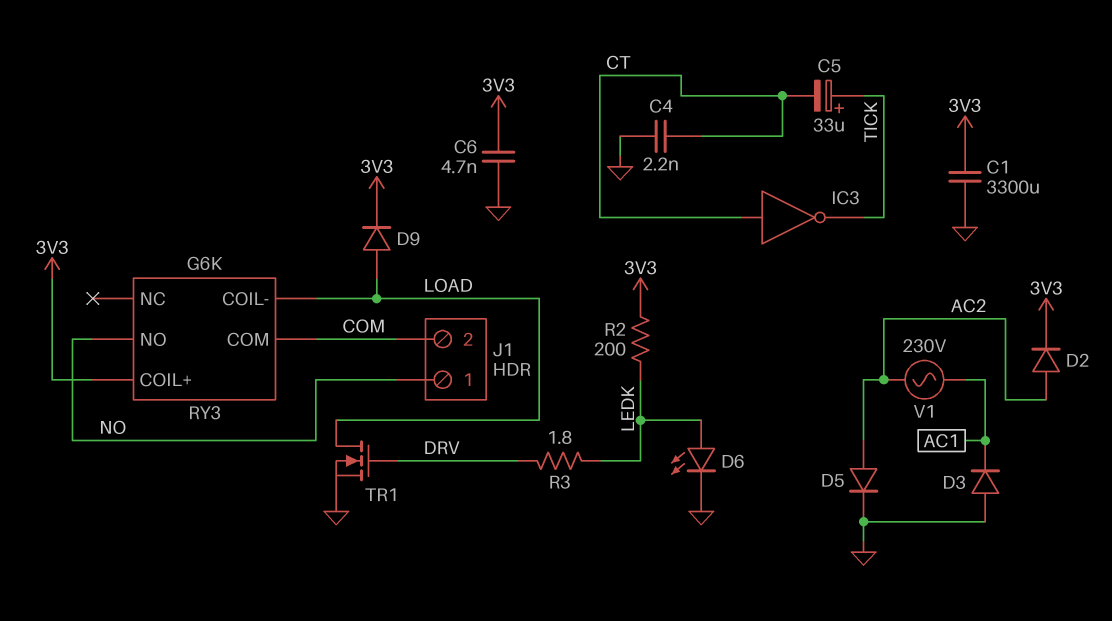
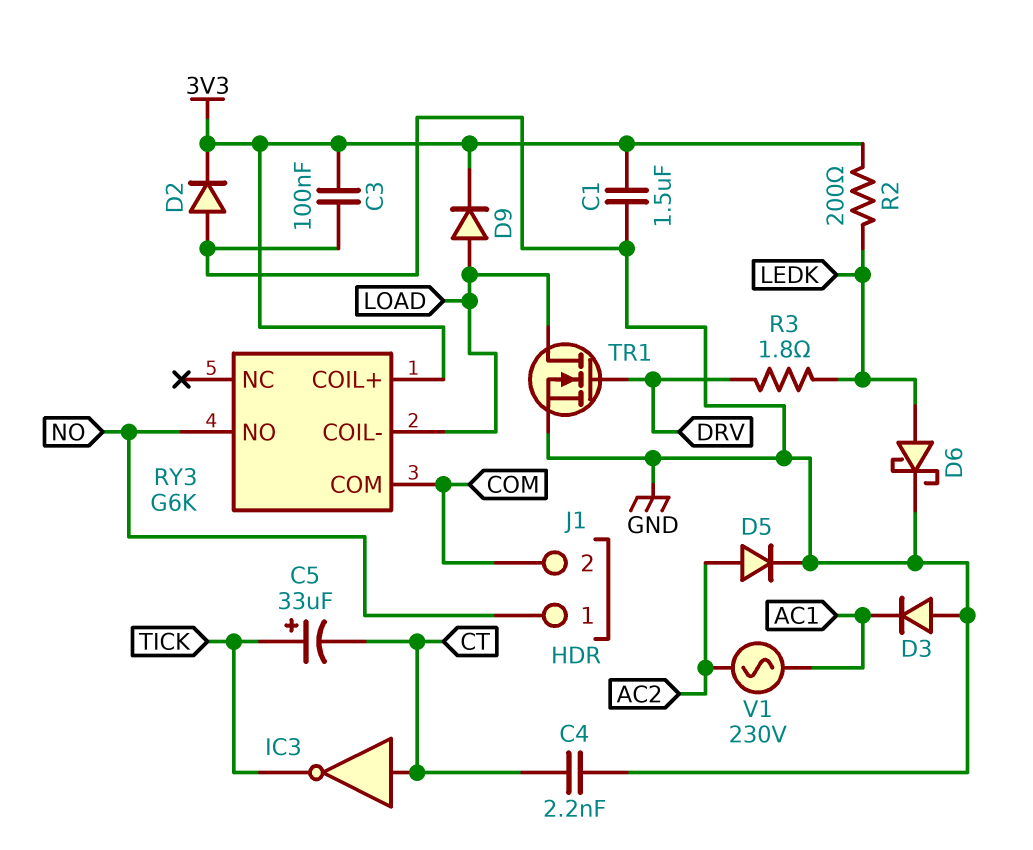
C1: 3300uF (3V3, GND) -> 1.5uF (3V3, GND)
C3: none -> 100nF (3V3, GND)
C6: 4.7nF (3V3, GND) -> none
D2: diode (A AC2, K 3V3) -> diode (A GND, K 3V3)
D6: LED (A LEDK, K GND) -> schottky (A LEDK, K GND)

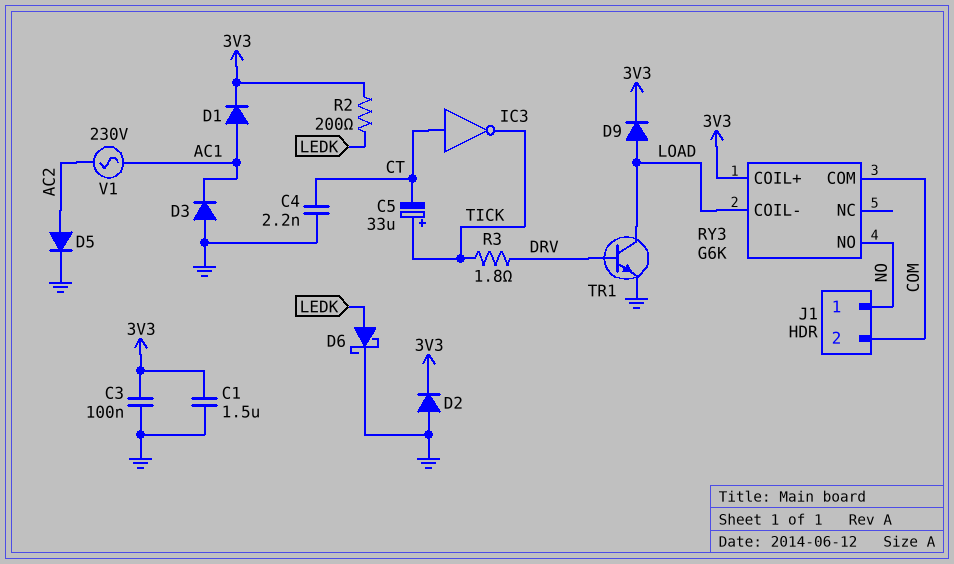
D1: none -> diode (A AC1, K 3V3)
R3: 1.8 (DRV, LEDK) -> 1.8 (DRV, TICK)
TR1: NMOS (G DRV, D LOAD, S GND) -> NPN (B DRV, C LOAD, E GND)

